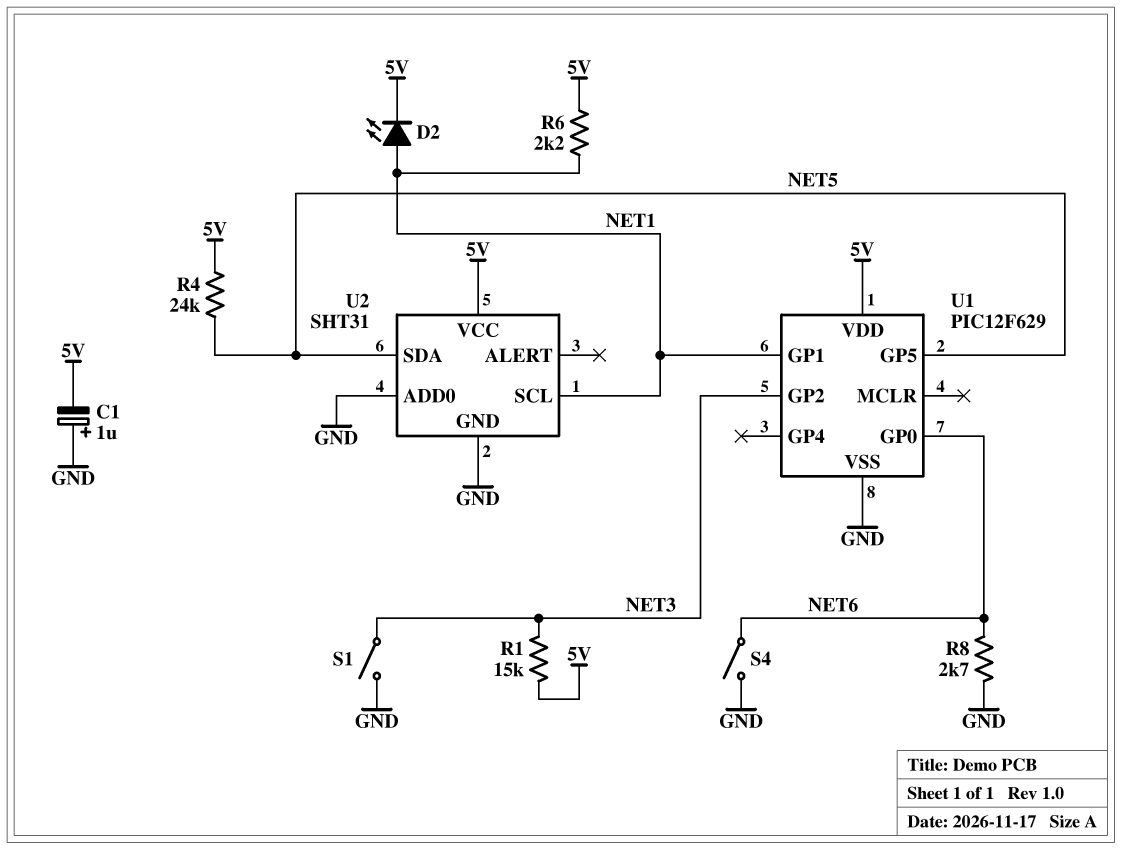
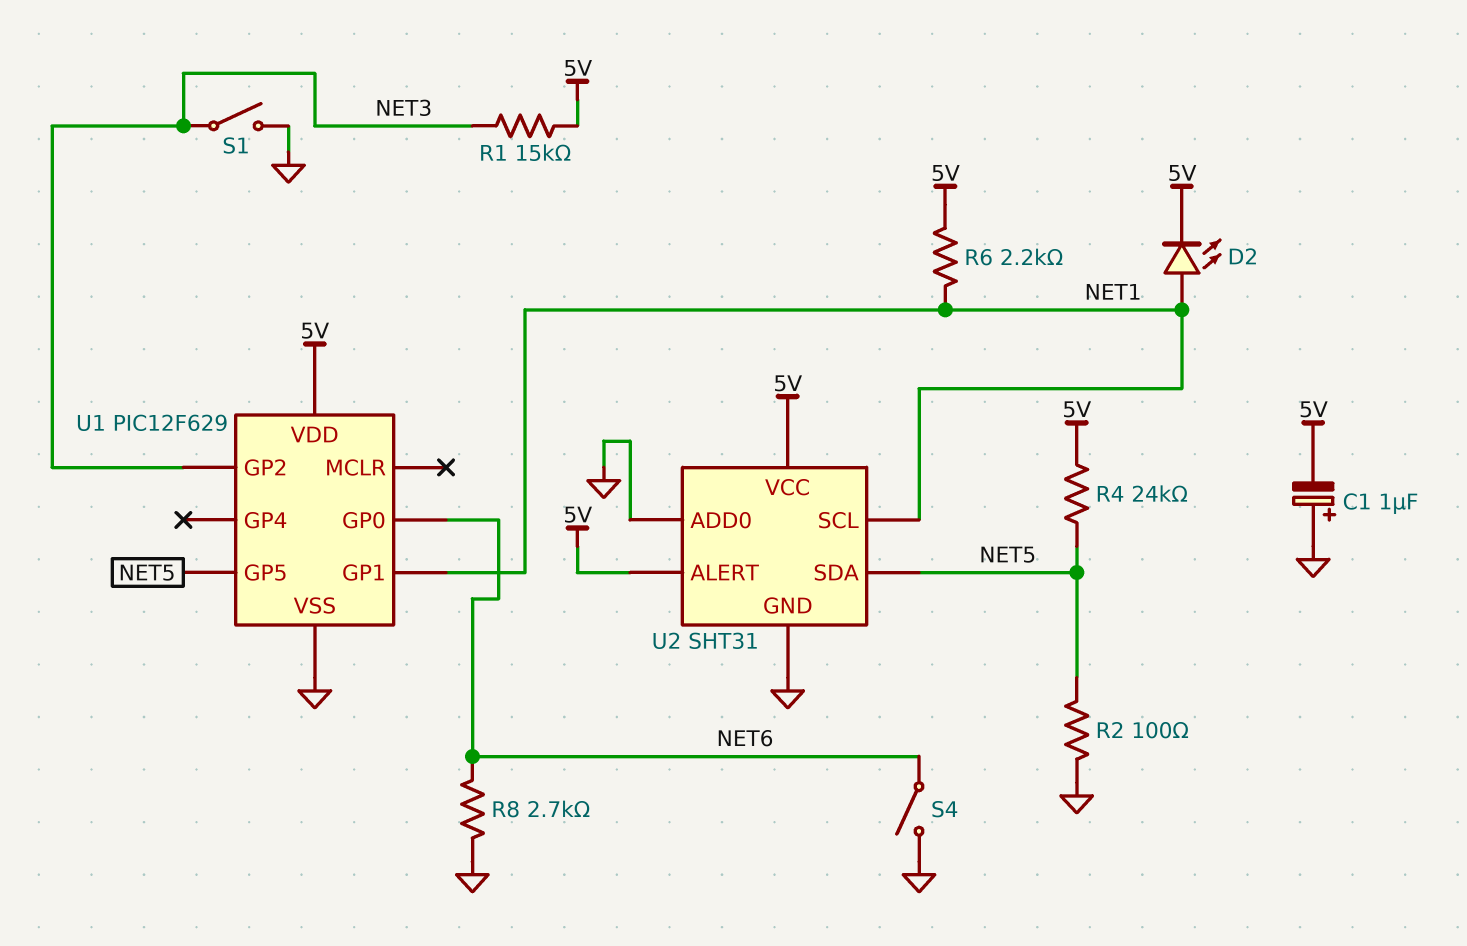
R2: none -> 100 (GND, NET5)
U2 pin ALERT: none -> 5V

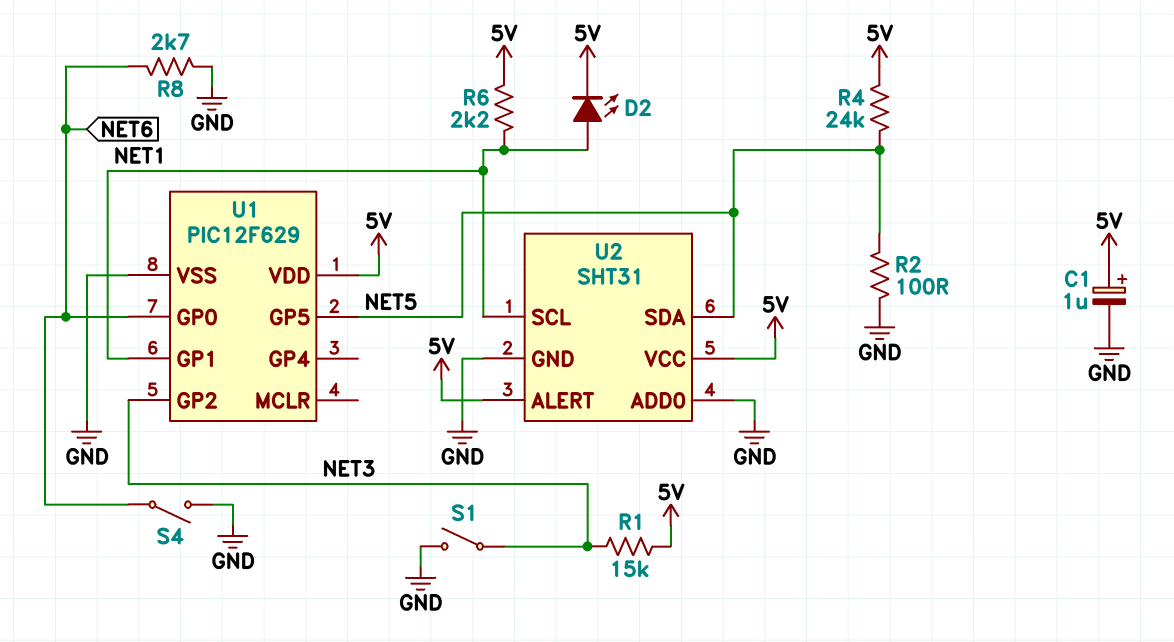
C1: 1uF (plus GND, minus 5V) -> 1uF (plus 5V, minus GND)

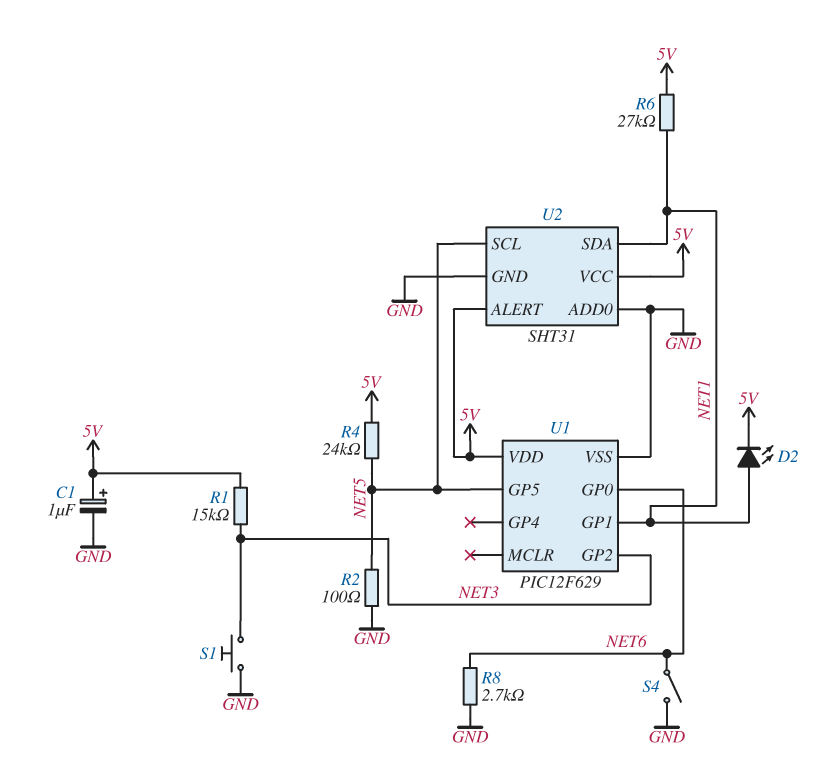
R6: 2.2k (5V, NET1) -> 27k (5V, NET1)
S1: switch (GND, NET3) -> button (GND, NET3)
U2 pin SCL: NET1 -> NET5
U2 pin SDA: NET5 -> NET1

